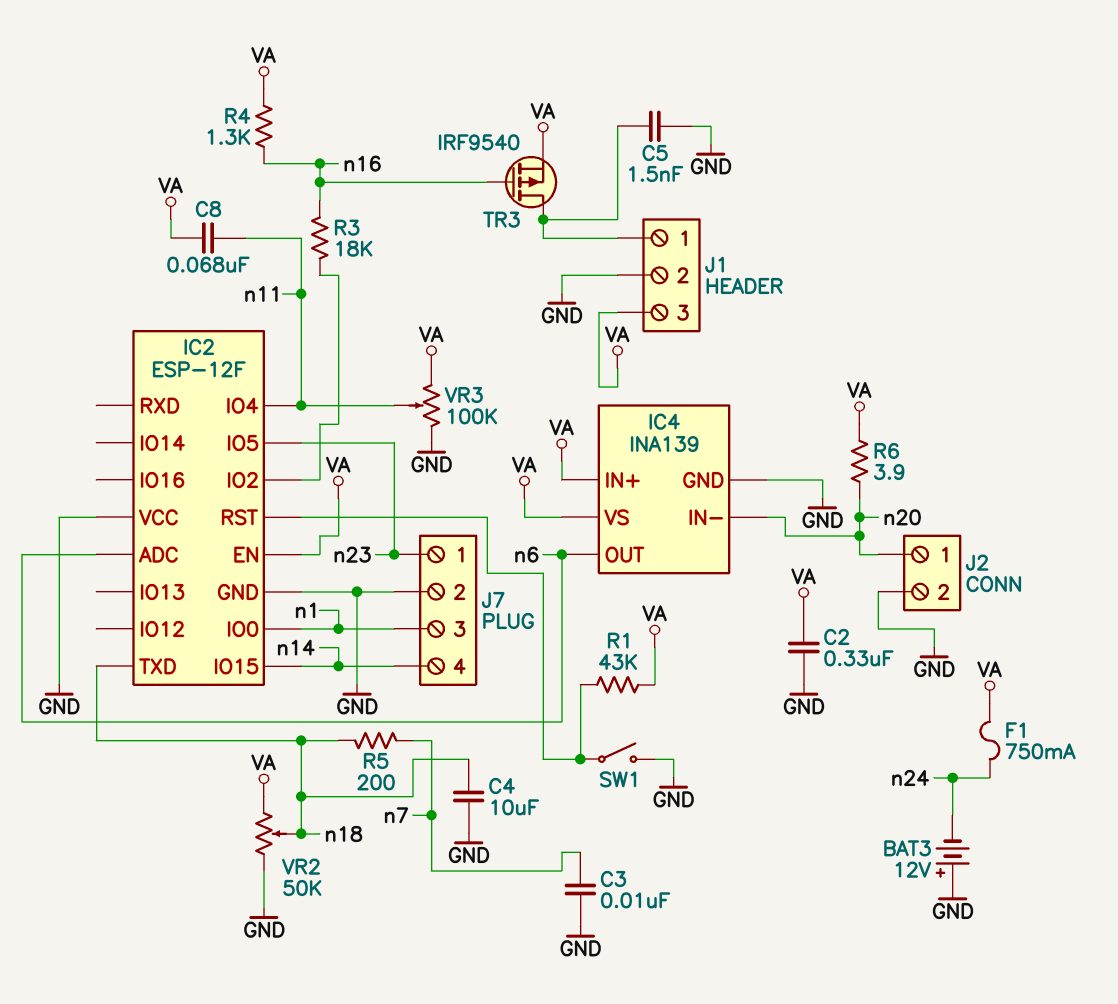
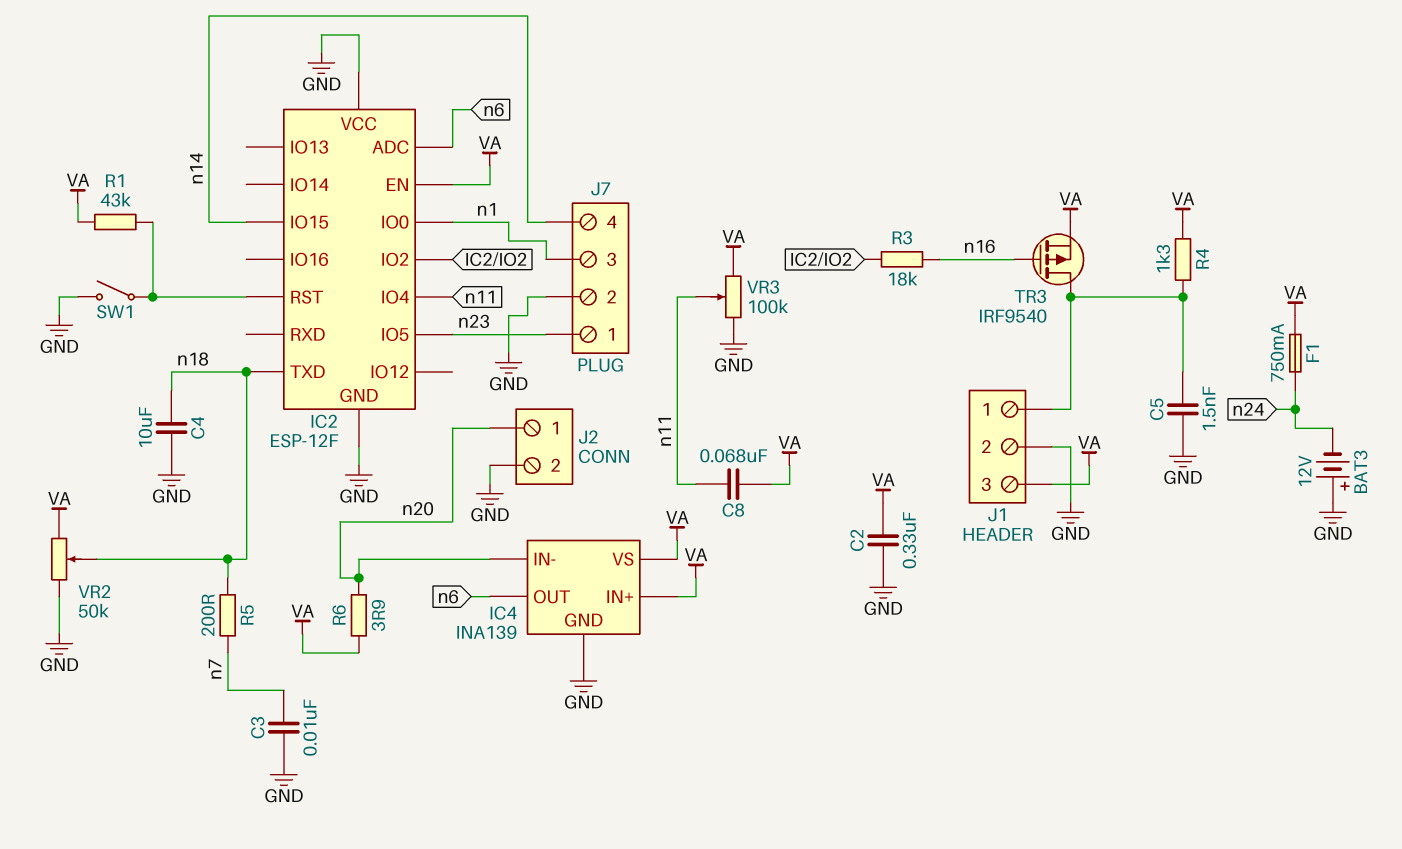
R4: 1.3k (VA, n16) -> 1.3k (J1/1, VA)

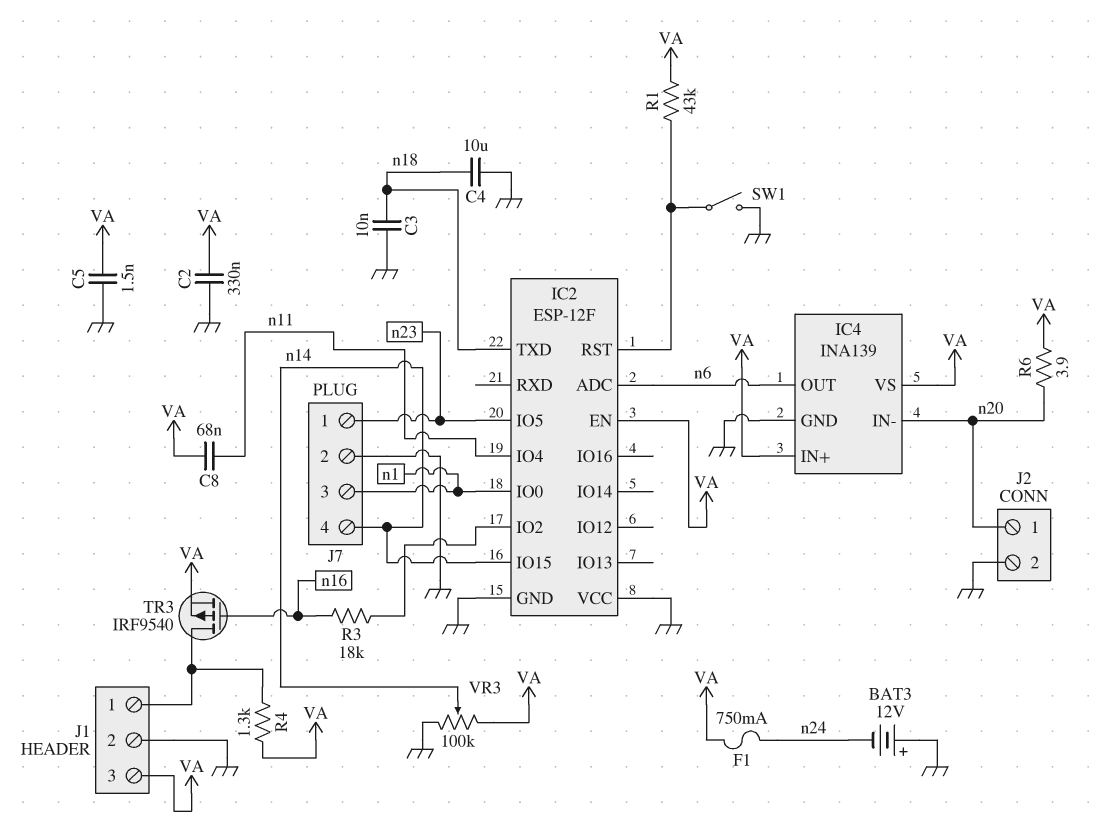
C3: 10nF (GND, n7) -> 10nF (GND, n18)
C5: 1.5nF (GND, J1/1) -> 1.5nF (GND, VA)
R5: 200 (n7, n18) -> none
VR2: 50k (GND, VA, wiper n18) -> none
VR3: 100k (GND, VA, wiper n11) -> 100k (GND, VA, wiper n14)

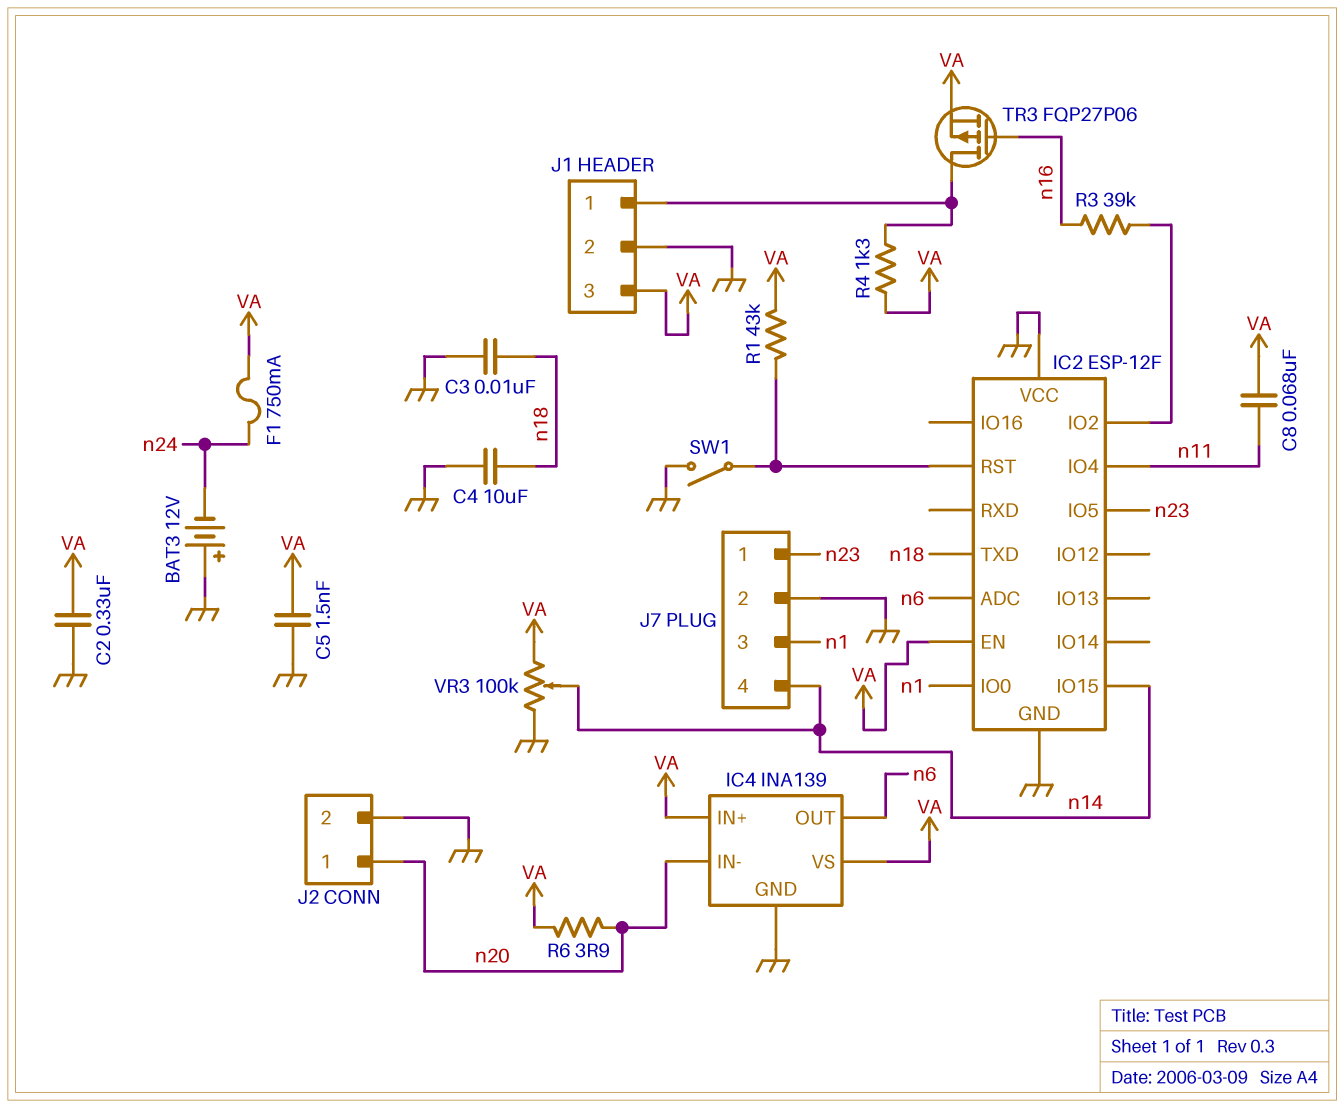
R3: 18k (IC2/IO2, n16) -> 39k (IC2/IO2, n16)
TR3: PMOS IRF9540 (G n16, D J1/1, S VA) -> PMOS FQP27P06 (G n16, D J1/1, S VA)

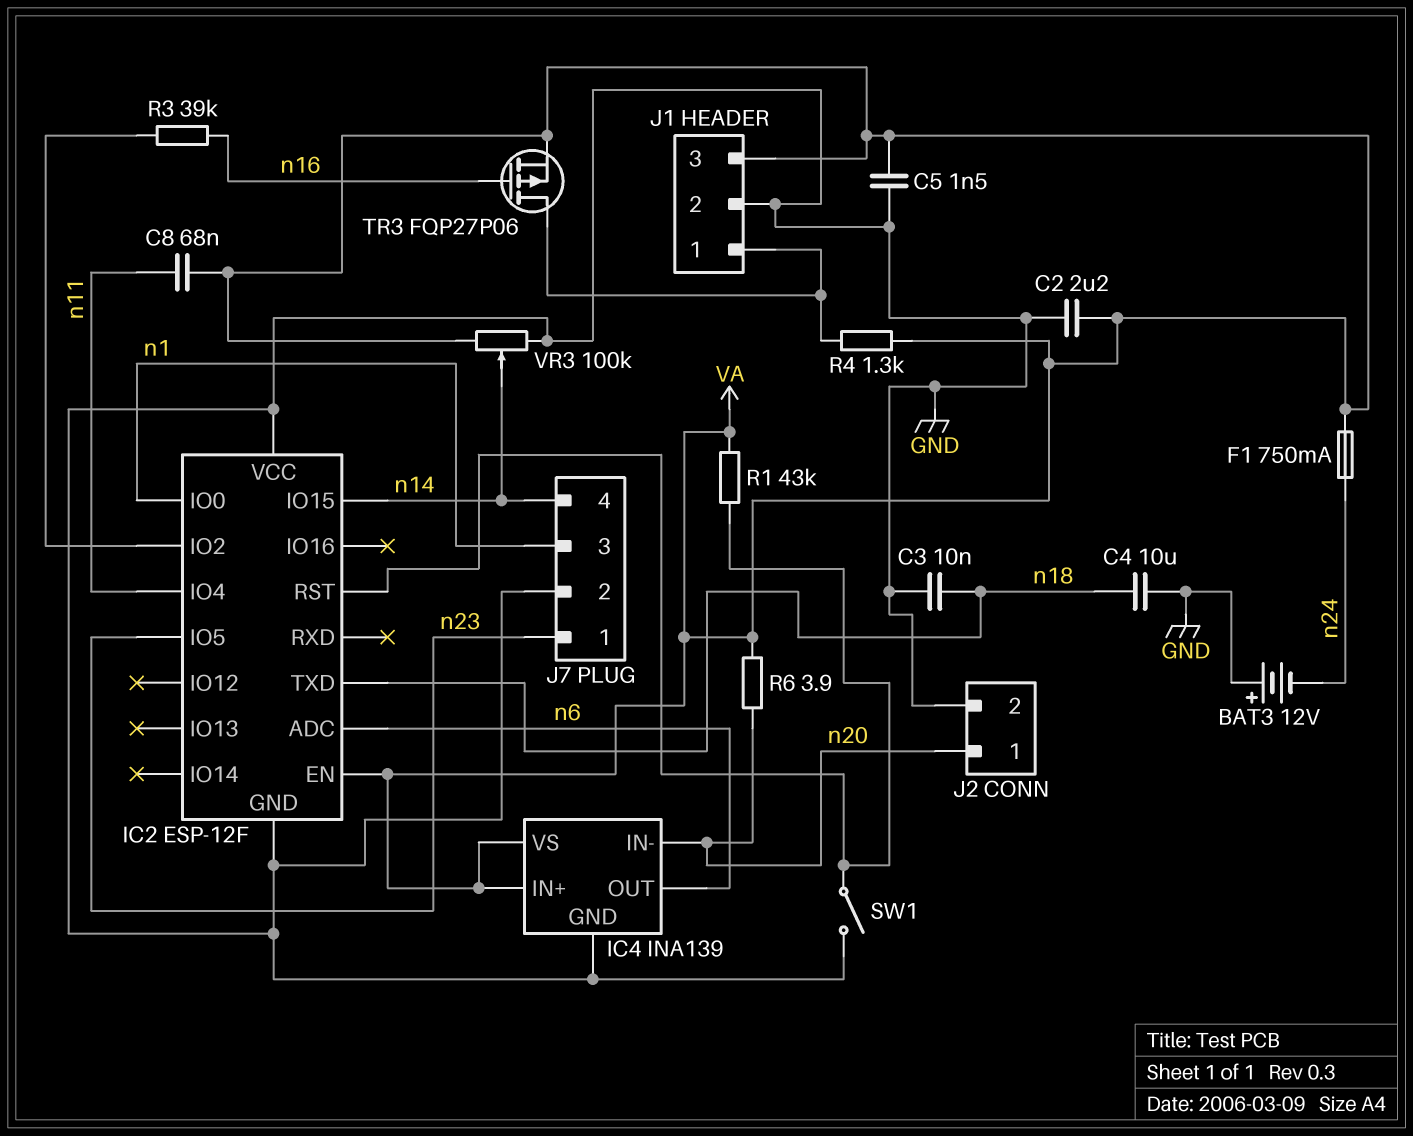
C2: 330nF (GND, VA) -> 2.2uF (GND, VA)

